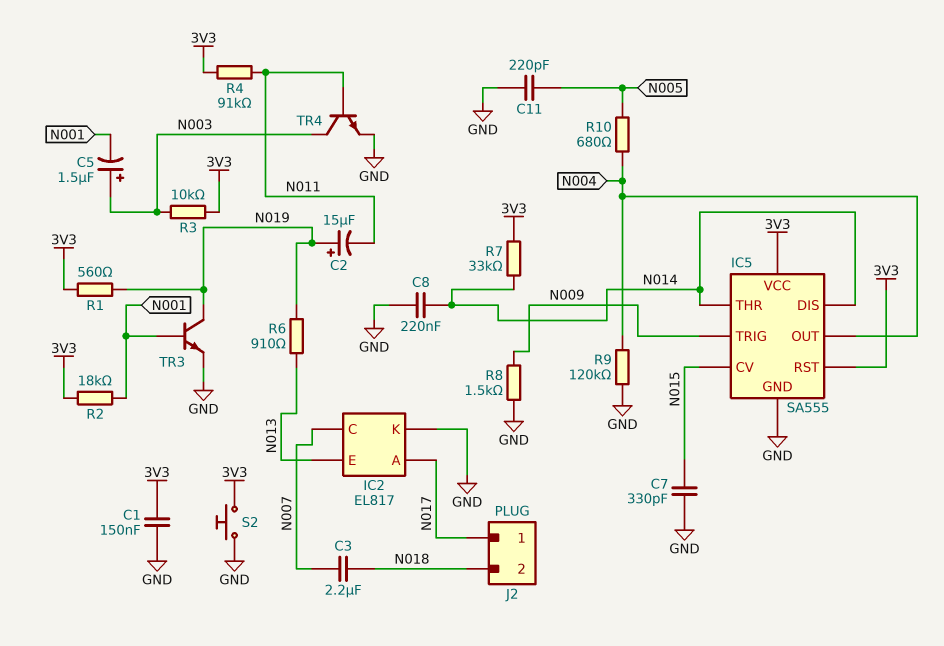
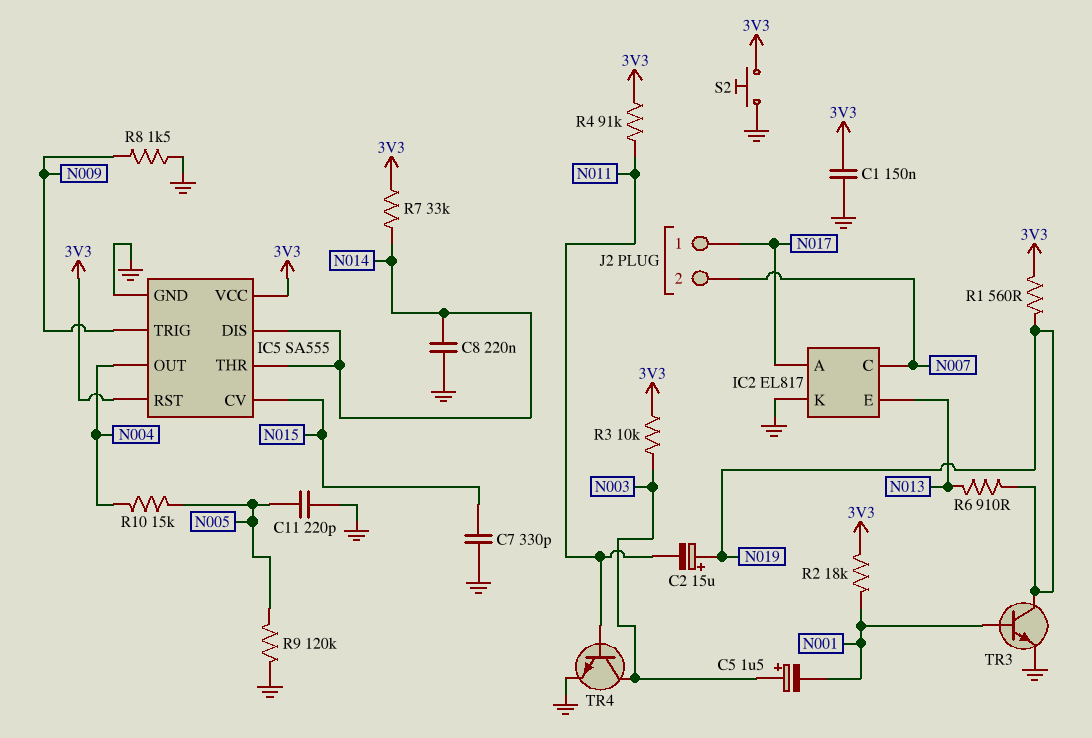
C3: 2.2uF (N007, N018) -> none
J2 pin 2: N018 -> N007
R9: 120k (GND, N004) -> 120k (GND, N005)
R10: 680 (N004, N005) -> 15k (N004, N005)

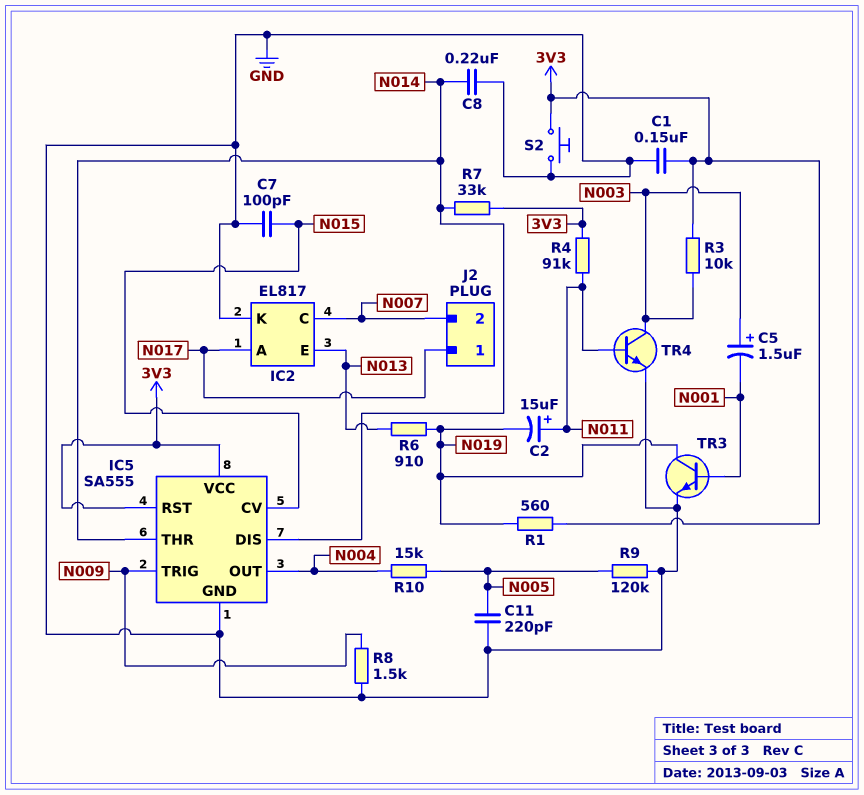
C2: 15uF (plus N019, minus N011) -> 15uF (plus N011, minus N019)
C7: 330pF (GND, N015) -> 100pF (GND, N015)
R2: 18k (3V3, N001) -> none

